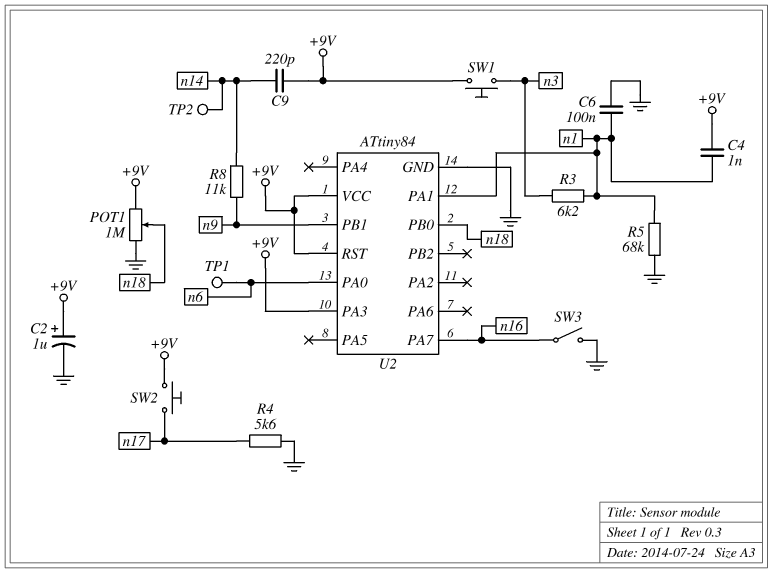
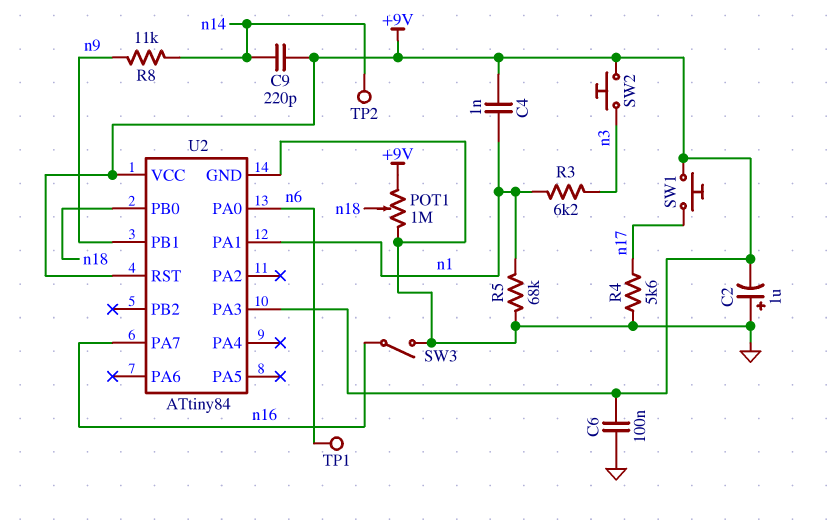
C2: 1uF (plus +9V, minus GND) -> 1uF (plus GND, minus +9V)
C6: 100nF (GND, n1) -> 100nF (+9V, GND)
SW1: button (+9V, n3) -> button (+9V, n17)
SW2: button (+9V, n17) -> button (+9V, n3)

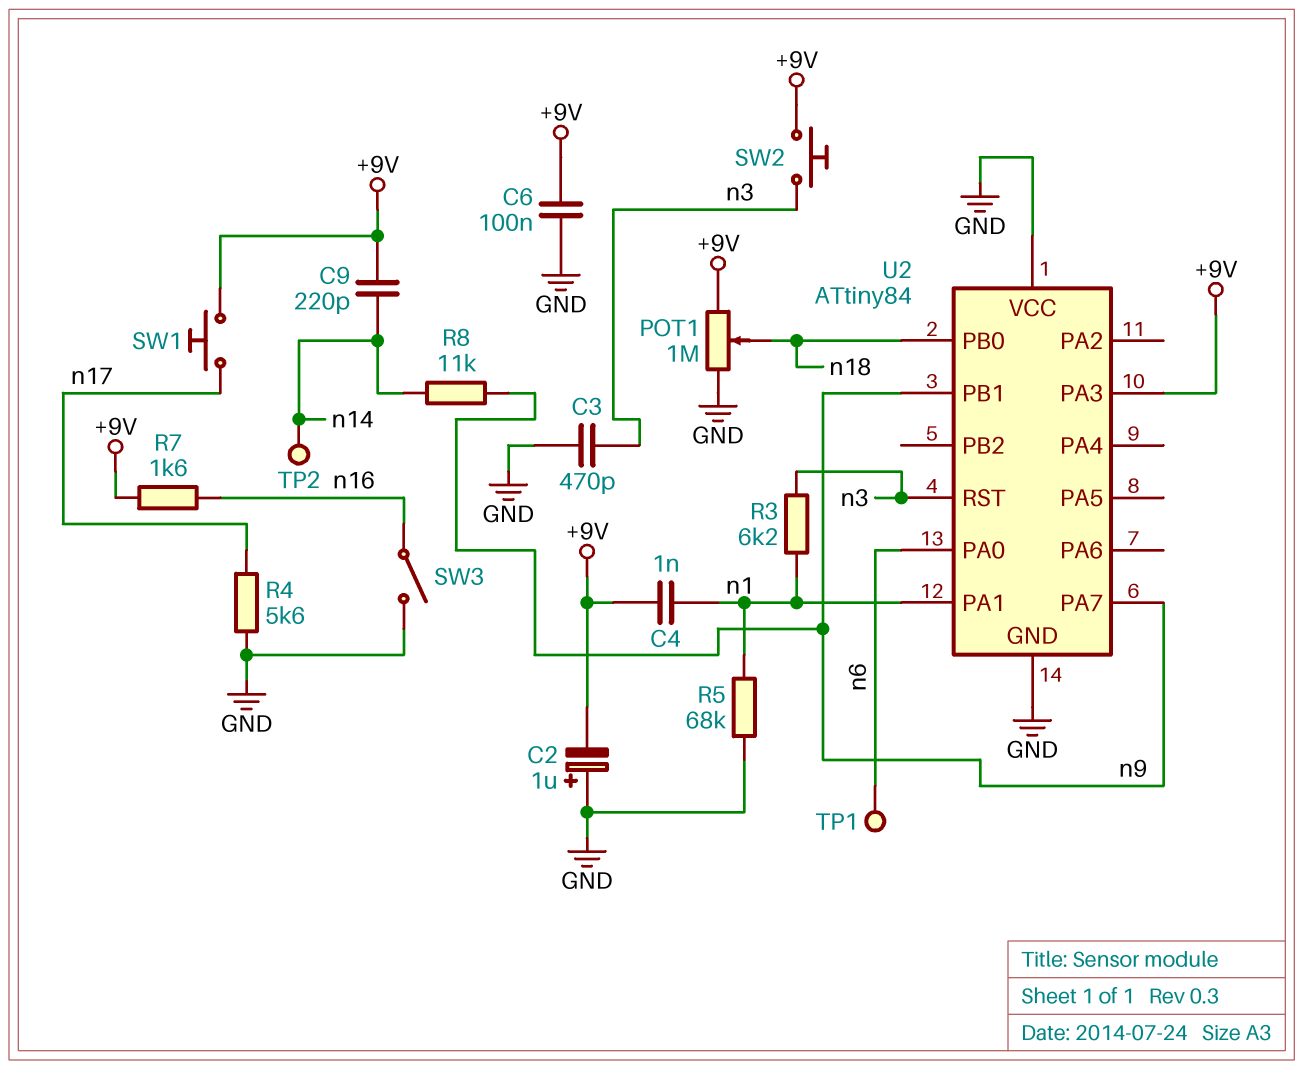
C3: none -> 470pF (GND, n3)
R7: none -> 1.6k (+9V, n16)
U2 pin PA7: n16 -> n9
U2 pin RST: +9V -> n3
U2 pin VCC: +9V -> GND

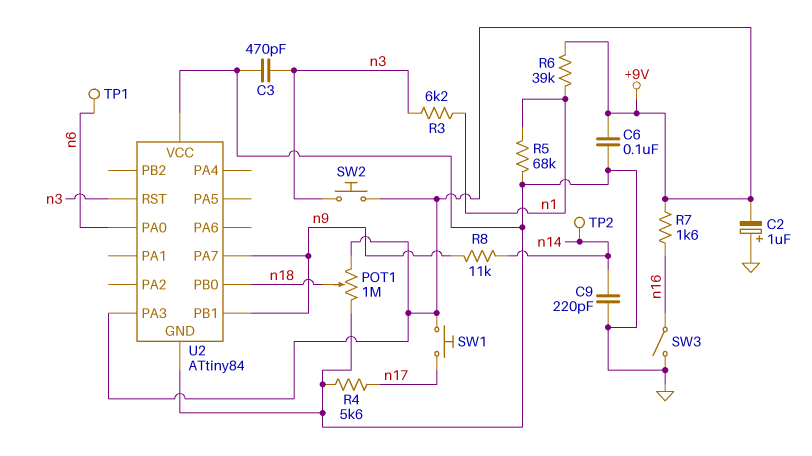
C4: 1nF (+9V, n1) -> none
C9: 220pF (+9V, n14) -> 220pF (GND, n14)
R6: none -> 39k (+9V, n1)
U2 pin PA1: n1 -> none

